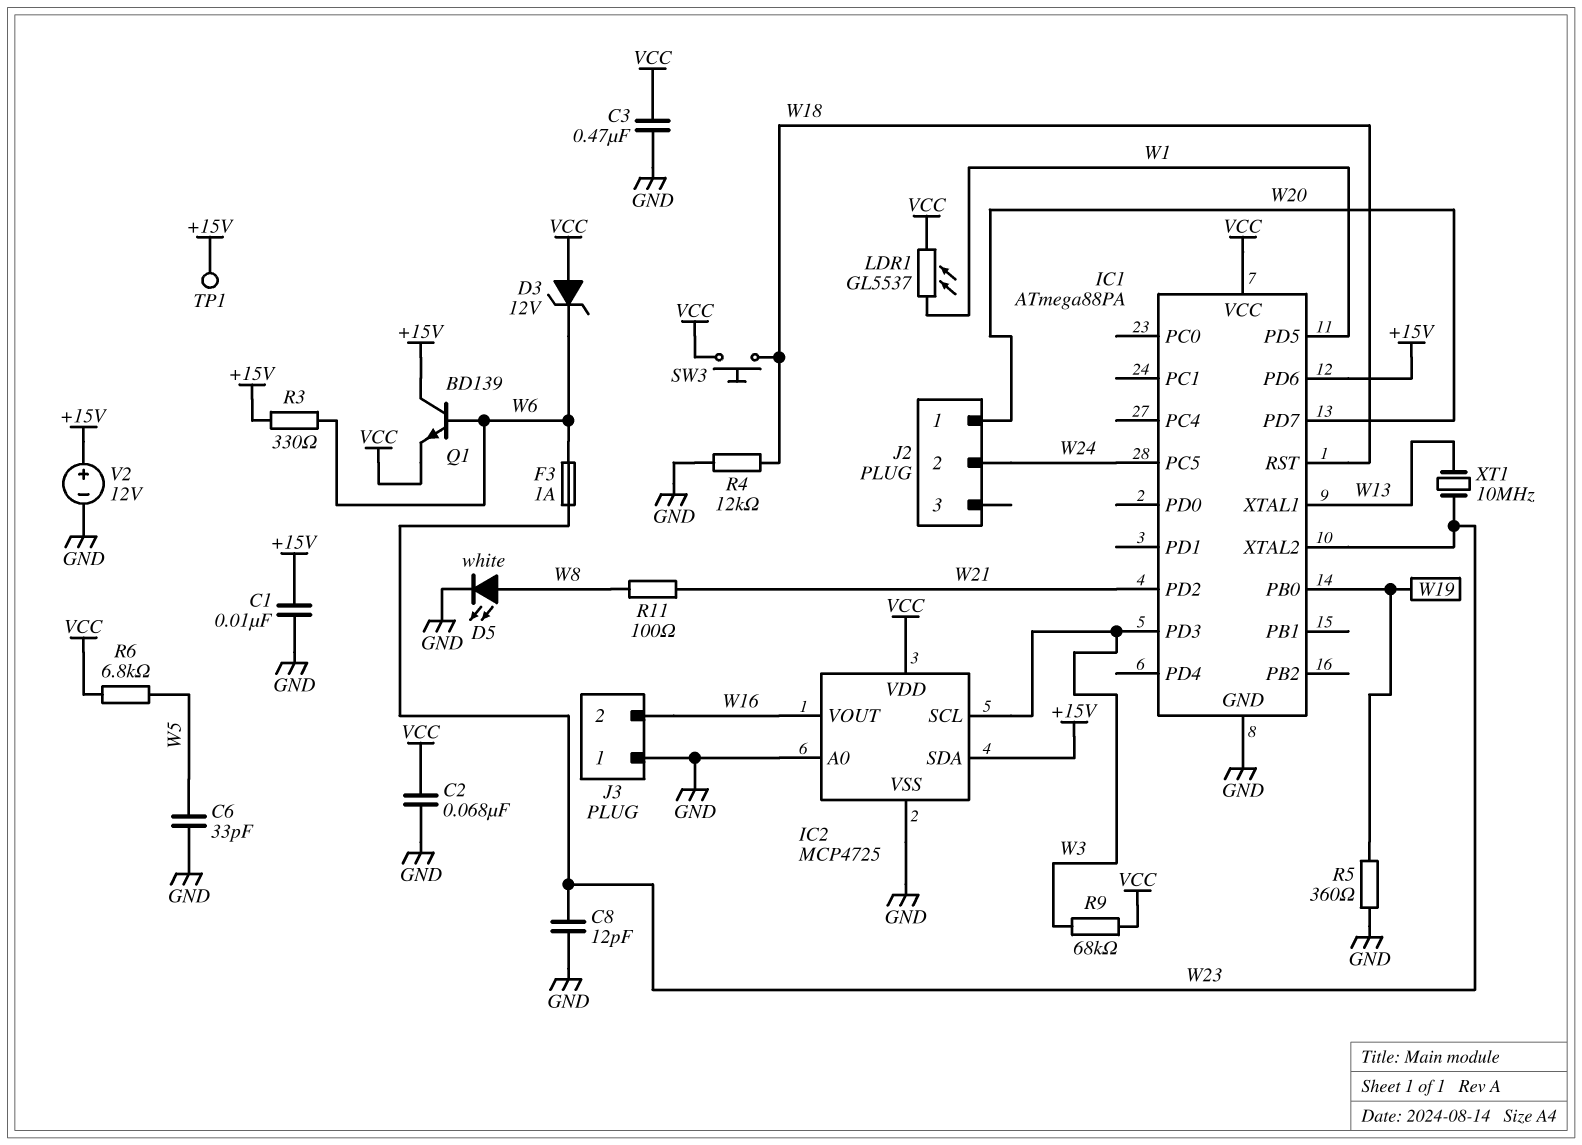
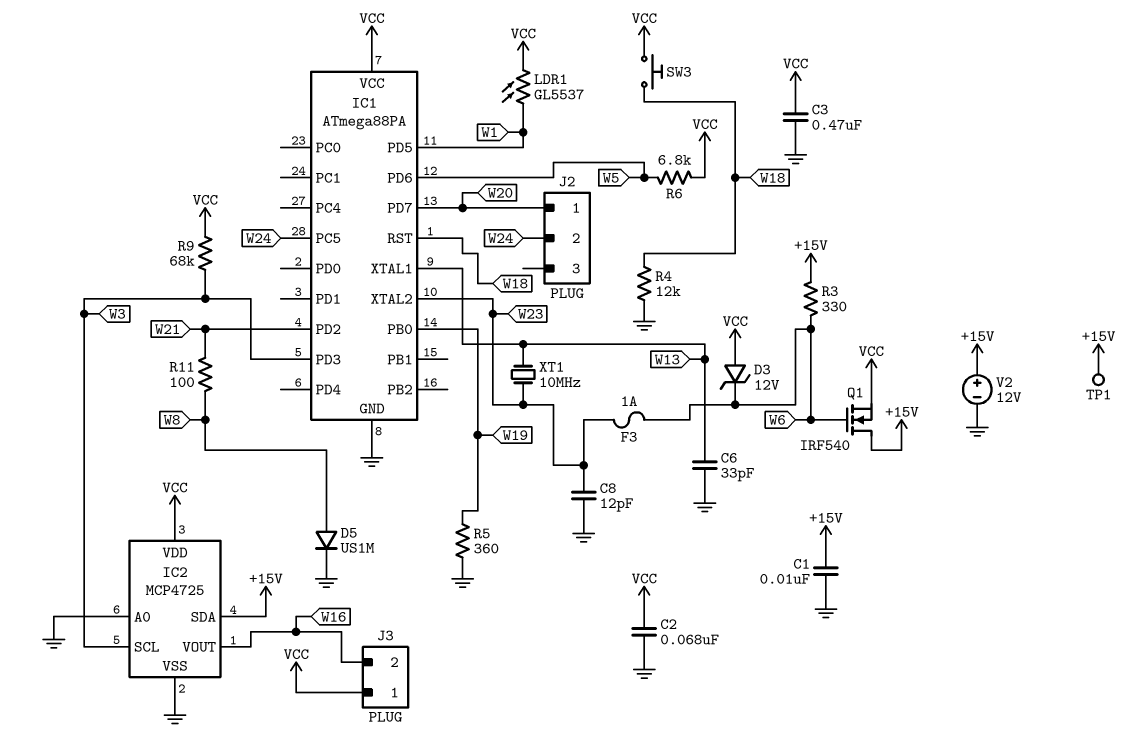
C6: 33pF (GND, W5) -> 33pF (GND, W13)
D5: LED white (A W8, K GND) -> diode US1M (A W8, K GND)
IC1 pin PD6: +15V -> W5
J3 pin 1: GND -> VCC
Q1: NPN BD139 (B W6, C +15V, E VCC) -> NMOS IRF540 (G W6, D +15V, S VCC)

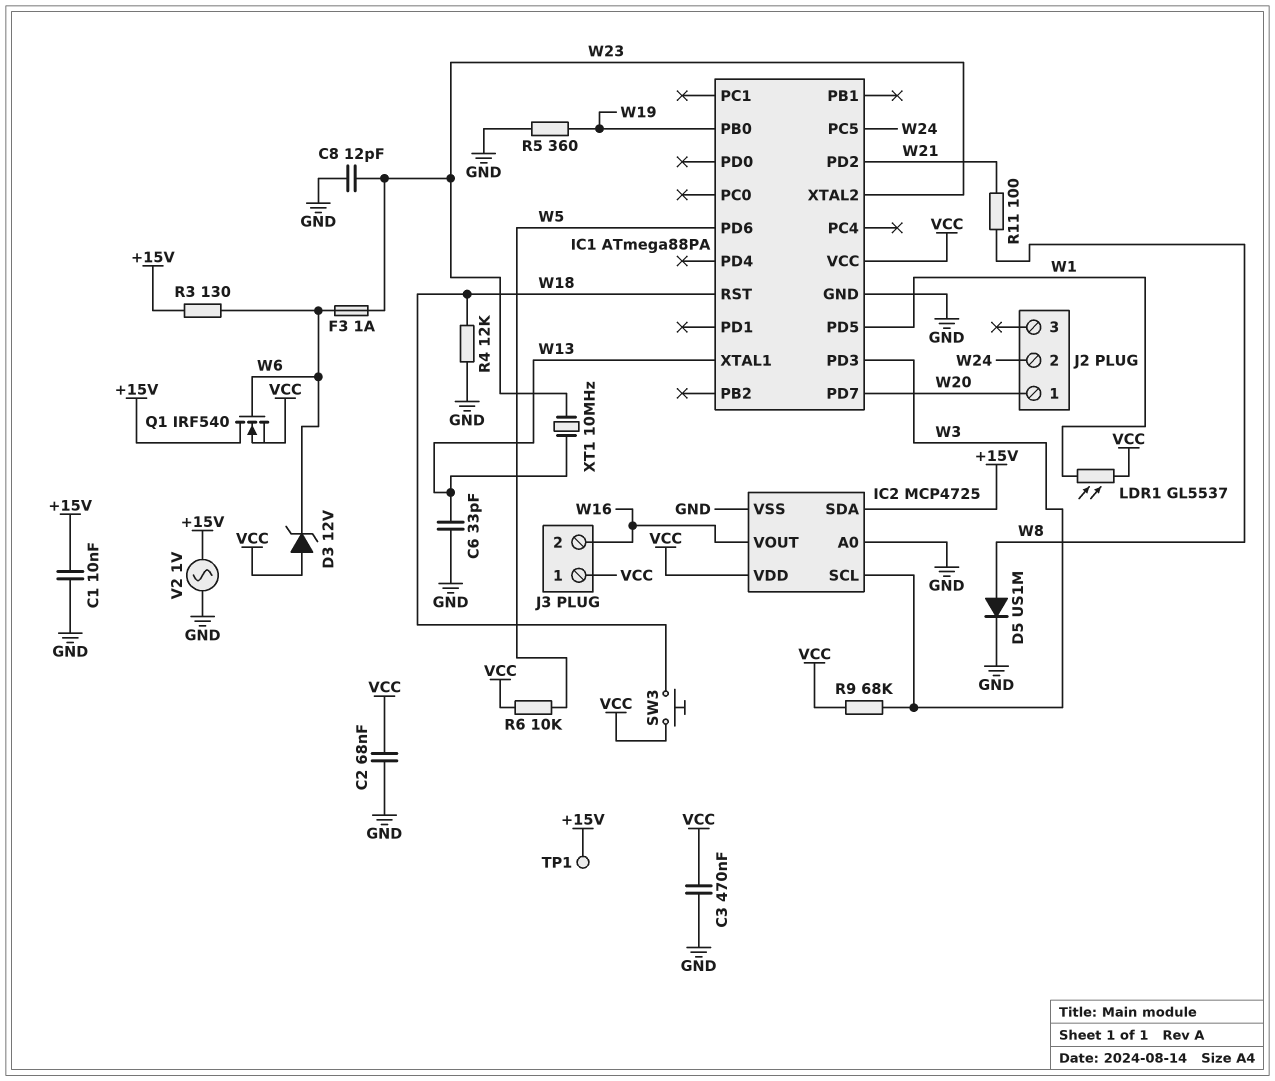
R3: 330 (+15V, W6) -> 130 (+15V, W6)
R6: 6.8k (VCC, W5) -> 10k (VCC, W5)
V2: 12V (plus +15V, minus GND) -> AC 1V (+15V, GND)

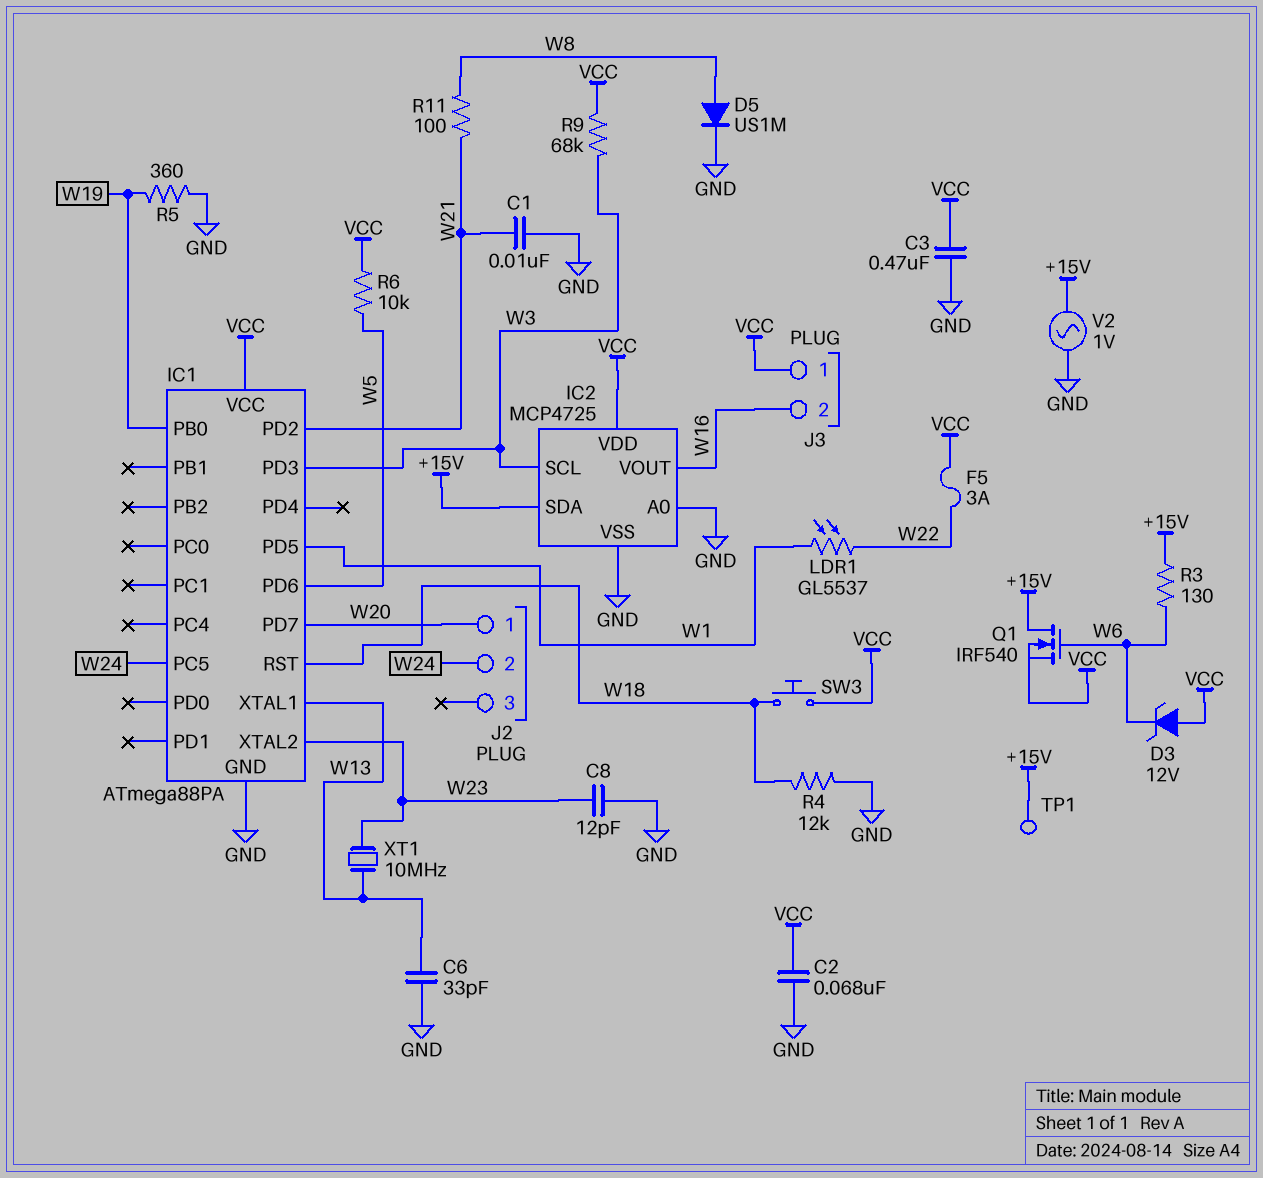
C1: 10nF (+15V, GND) -> 10nF (GND, W21)
F3: 1A (W6, W23) -> none
F5: none -> 3A (VCC, W22)
LDR1: GL5537 (VCC, W1) -> GL5537 (W1, W22)

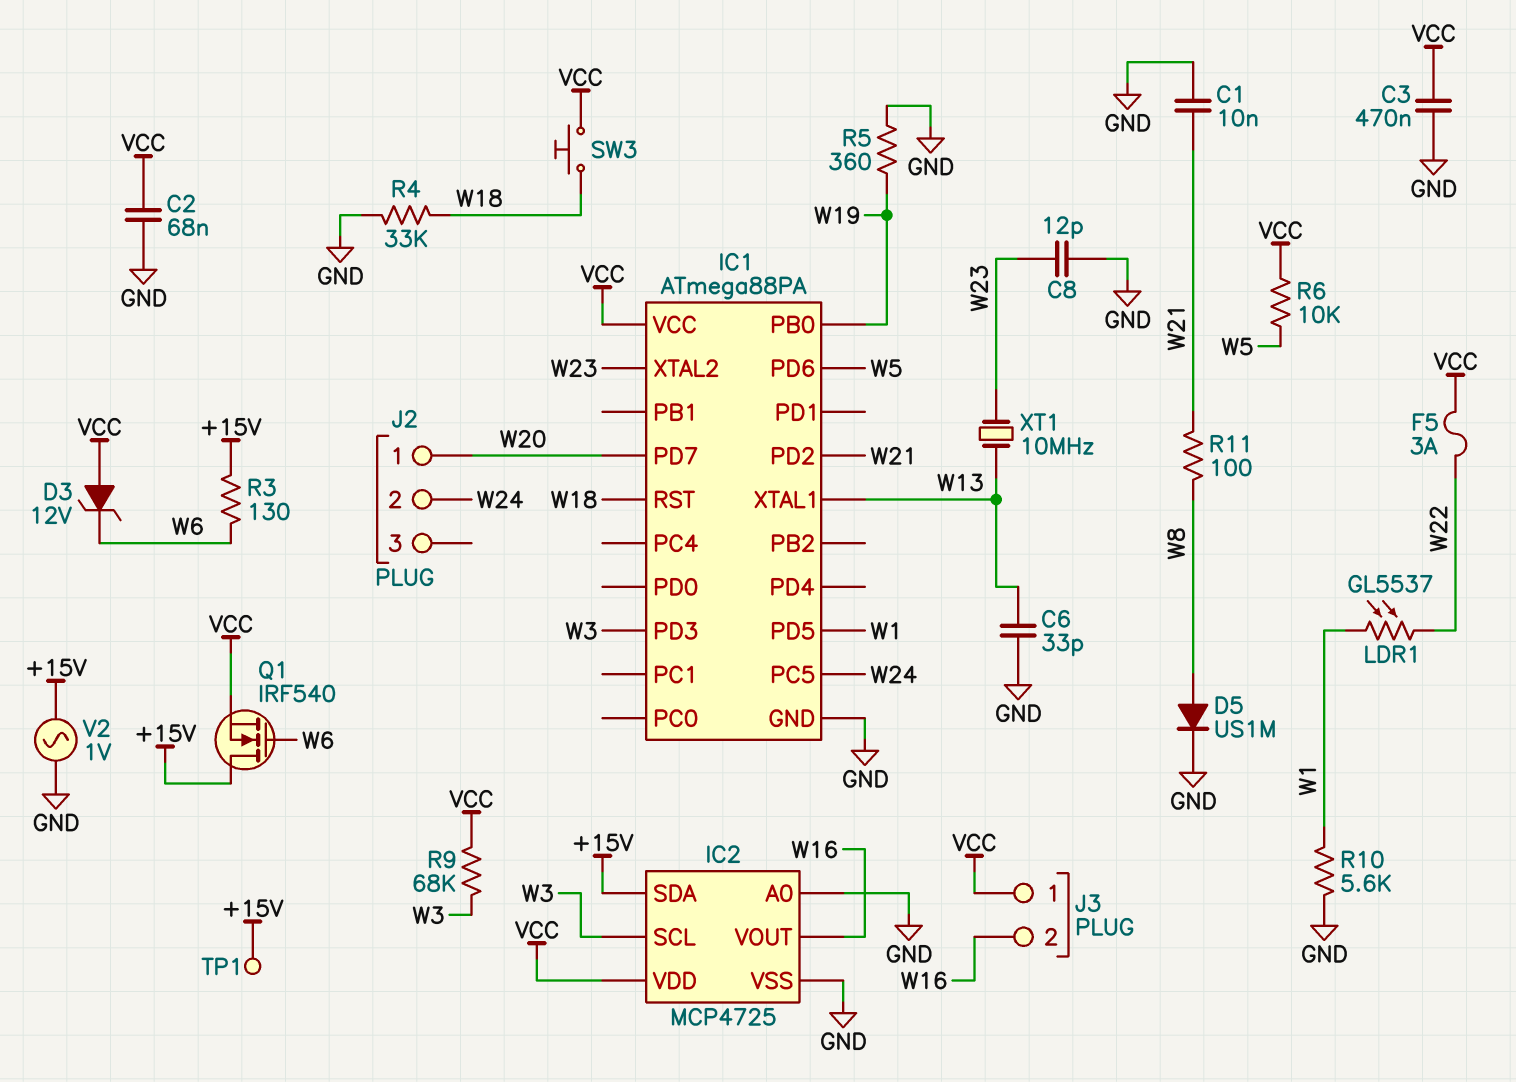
R4: 12k (GND, W18) -> 33k (GND, W18)
R10: none -> 5.6k (GND, W1)

